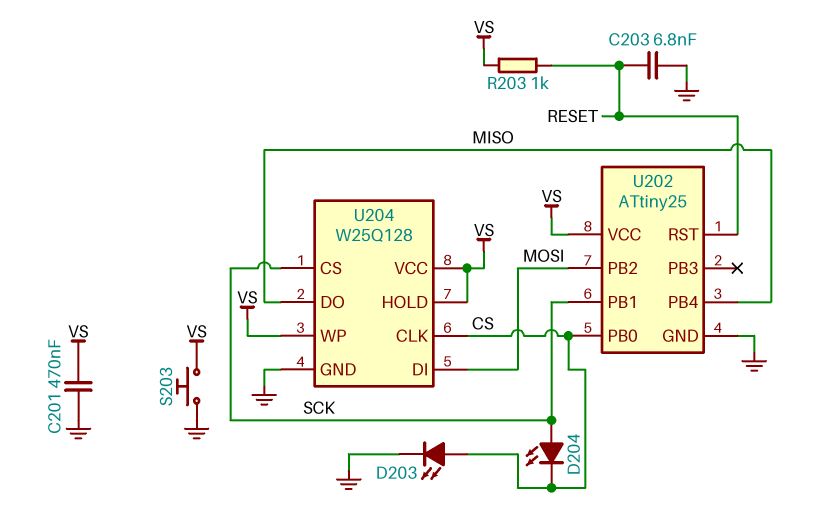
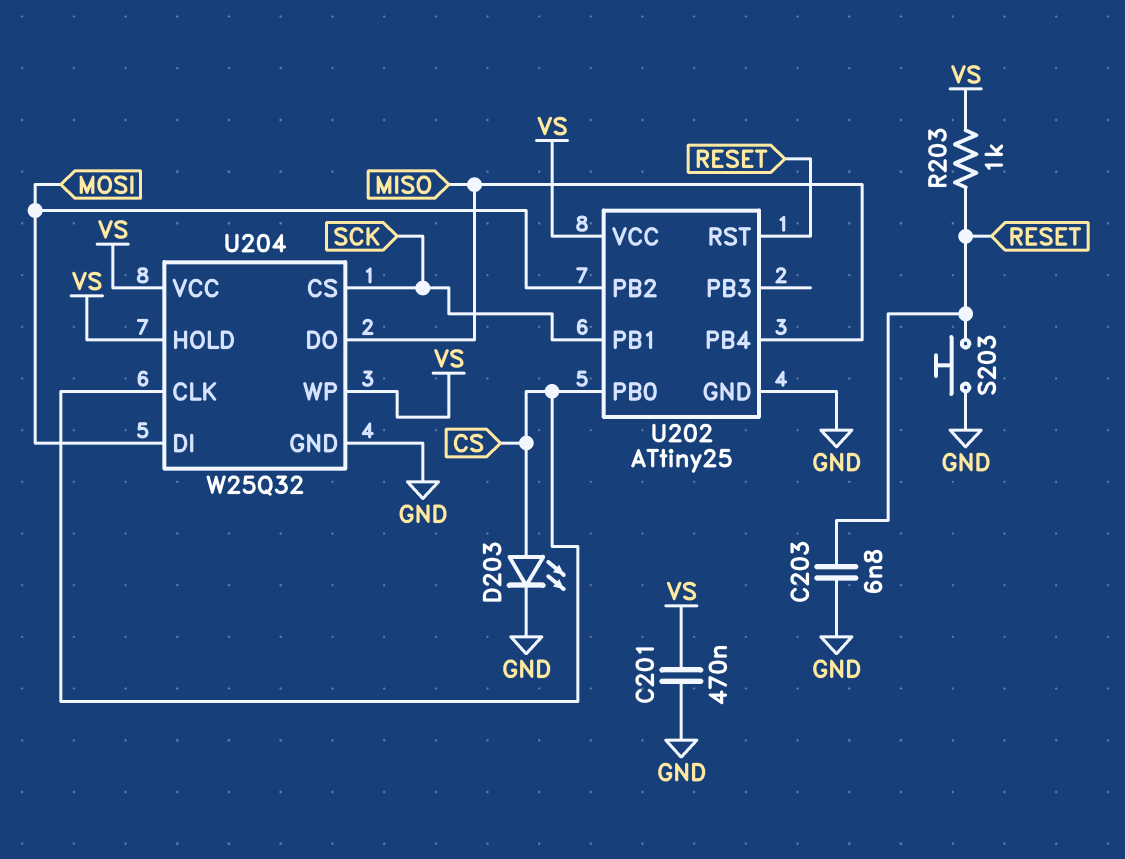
D204: LED (A SCK, K CS) -> none
S203: button (GND, VS) -> button (GND, RESET)
U204: W25Q128 -> W25Q32

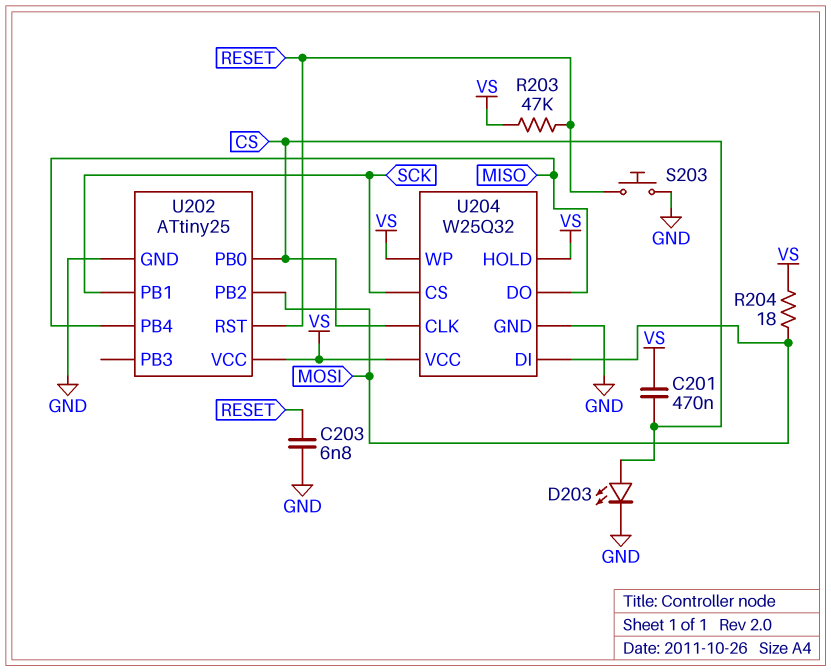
C201: 470nF (GND, VS) -> 470nF (CS, VS)
R203: 1k (RESET, VS) -> 47k (RESET, VS)
R204: none -> 18 (MOSI, VS)

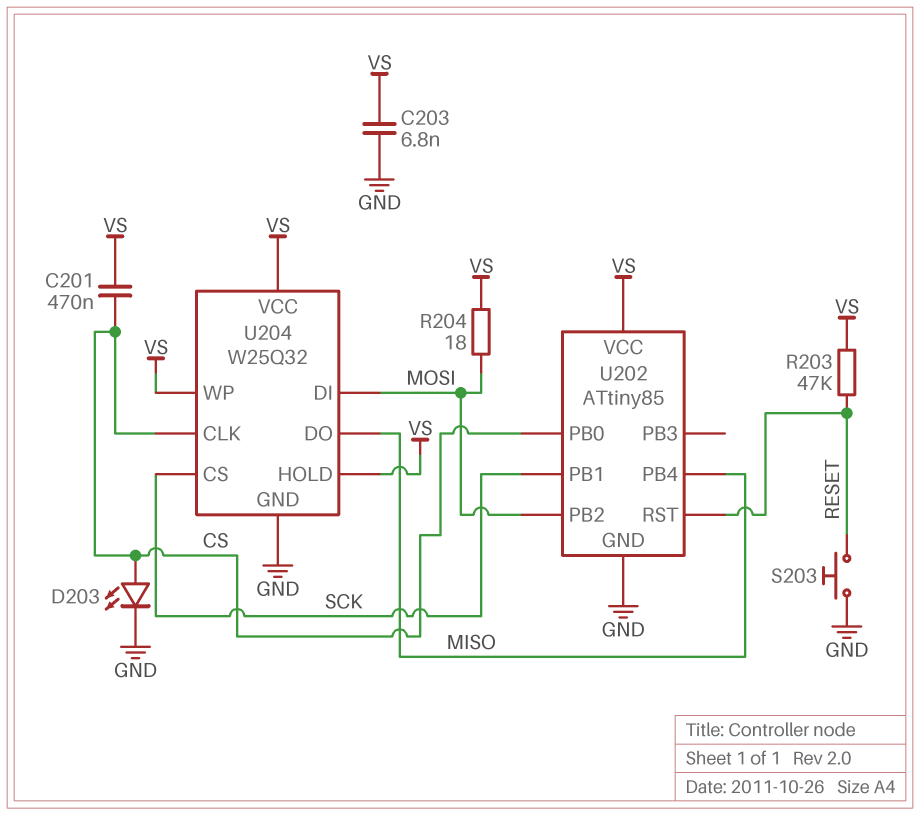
C203: 6.8nF (GND, RESET) -> 6.8nF (GND, VS)
U202: ATtiny25 -> ATtiny85

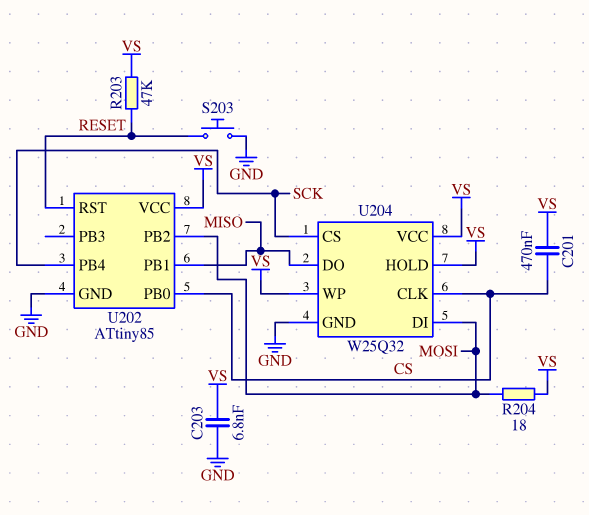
D203: LED (A CS, K GND) -> none
U202 pin PB1: SCK -> MISO
U202 pin PB4: MISO -> SCK

